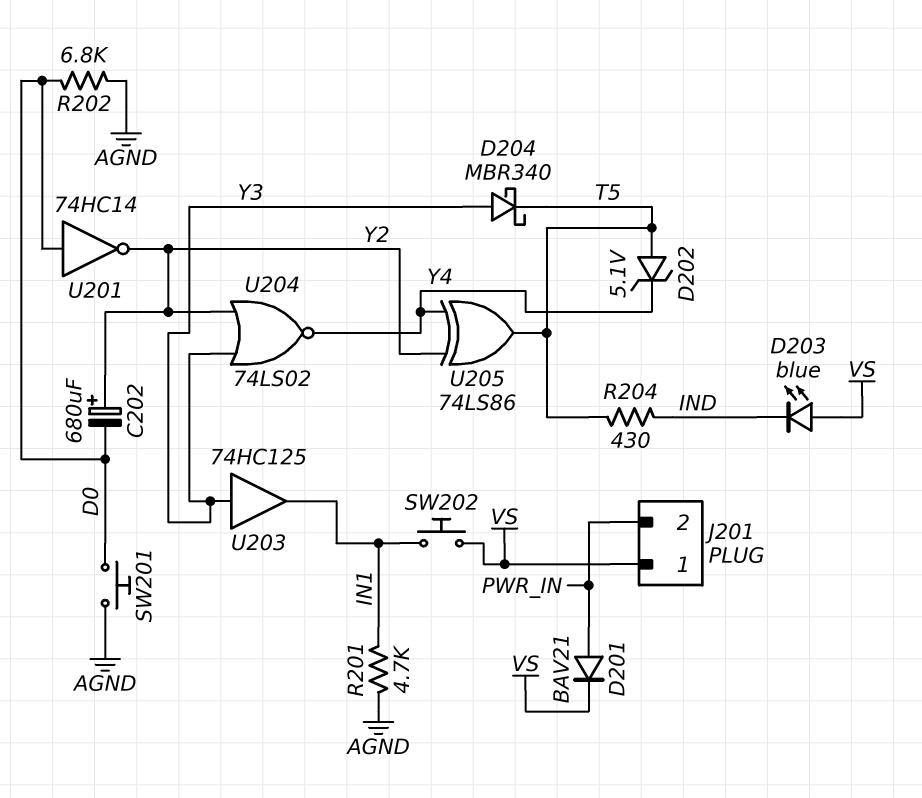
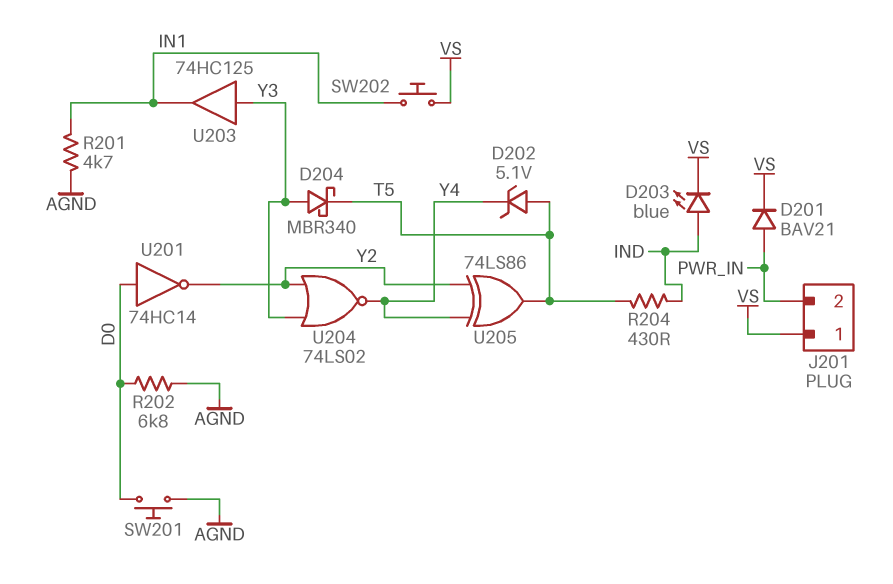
C202: 680uF (plus Y2, minus D0) -> none
D203: LED blue (A VS, K IND) -> LED blue (A IND, K VS)

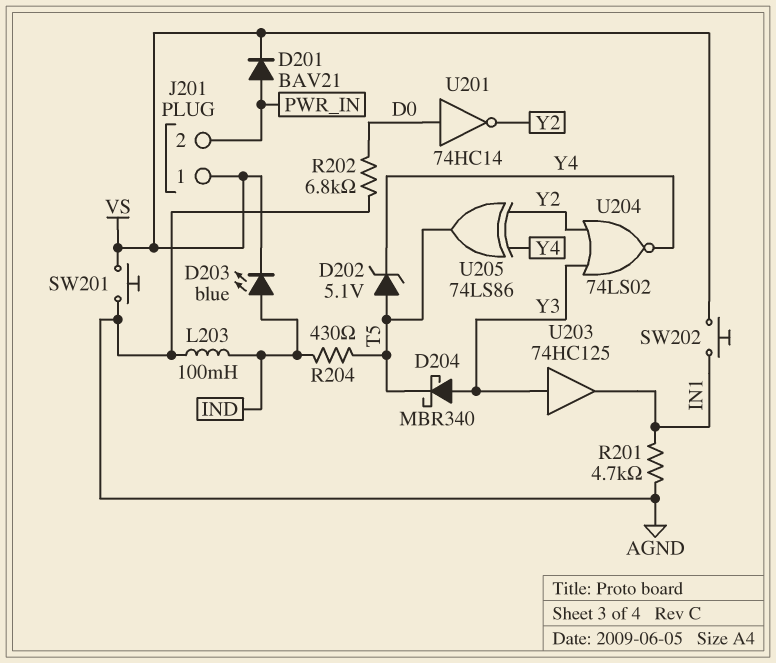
L203: none -> 100mH (AGND, IND)
SW201: button (AGND, D0) -> button (AGND, VS)

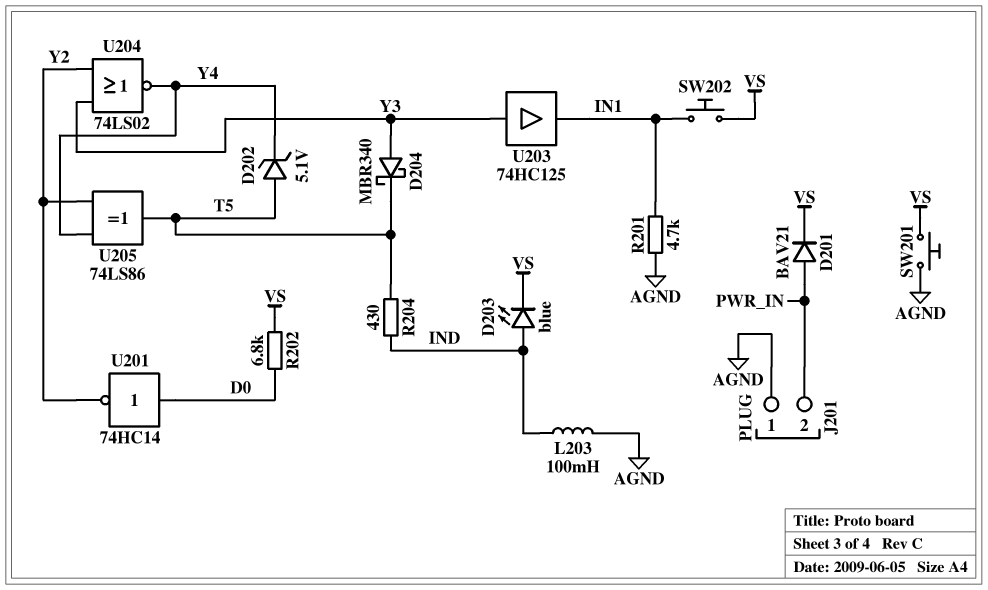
J201 pin 1: VS -> AGND
R202: 6.8k (AGND, D0) -> 6.8k (D0, VS)

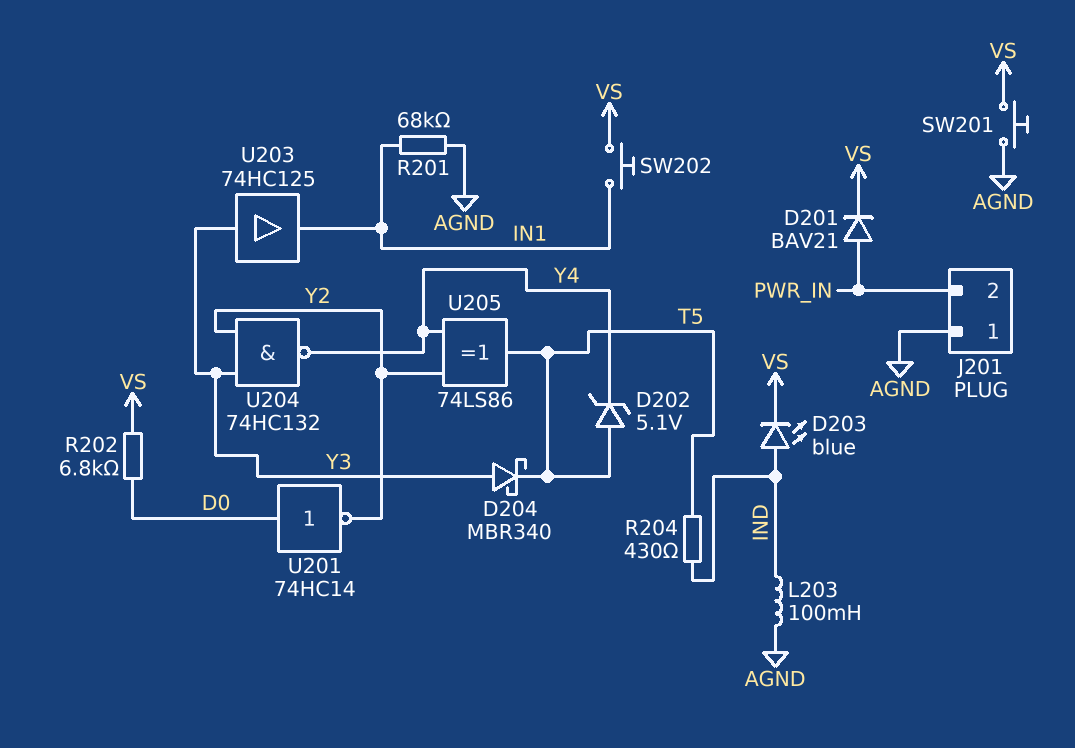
R201: 4.7k (AGND, IN1) -> 68k (AGND, IN1)
U204: NOR 74LS02 (in Y2, in Y3, out Y4) -> NAND 74HC132 (in Y2, in Y3, out Y4)

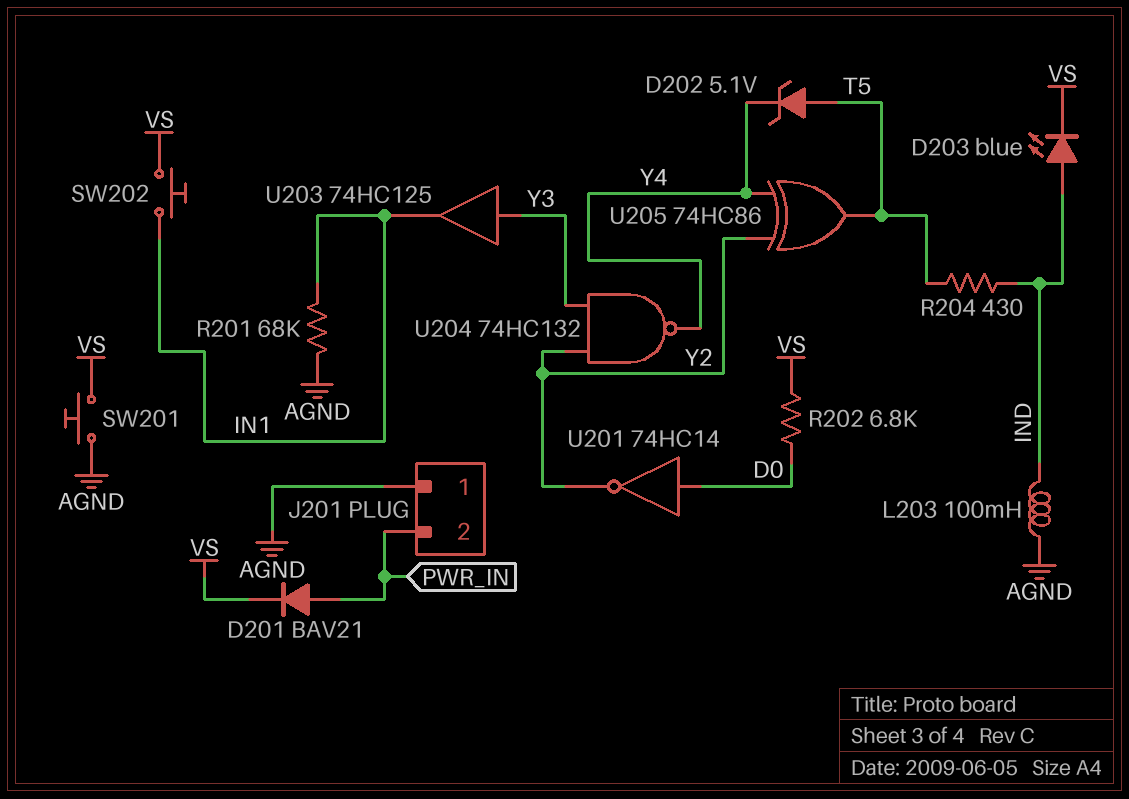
D204: schottky MBR340 (A Y3, K T5) -> none
U205: XOR 74LS86 (in Y2, in Y4, out T5) -> XOR 74HC86 (in Y2, in Y4, out T5)

